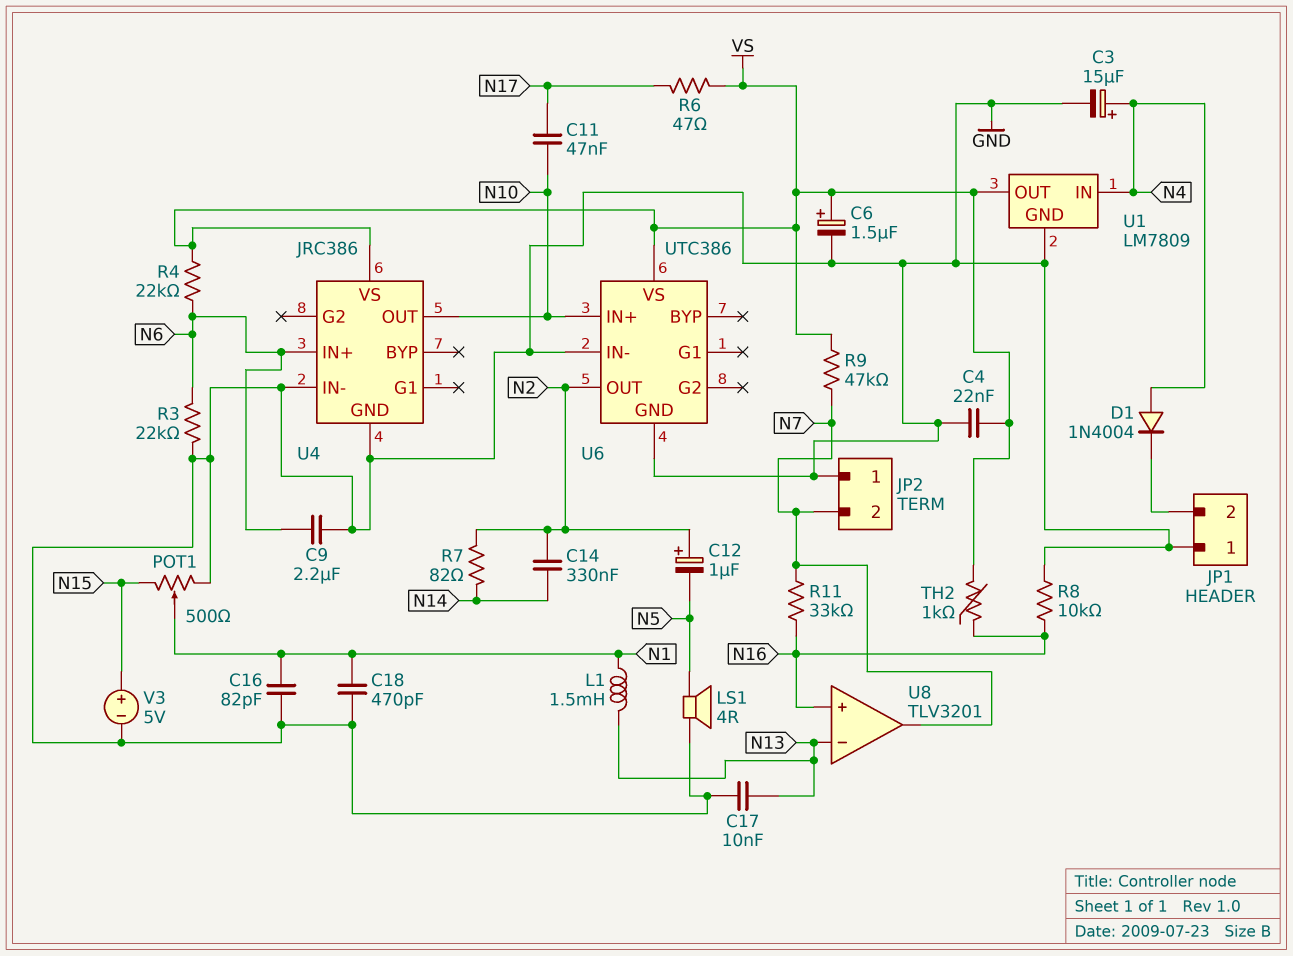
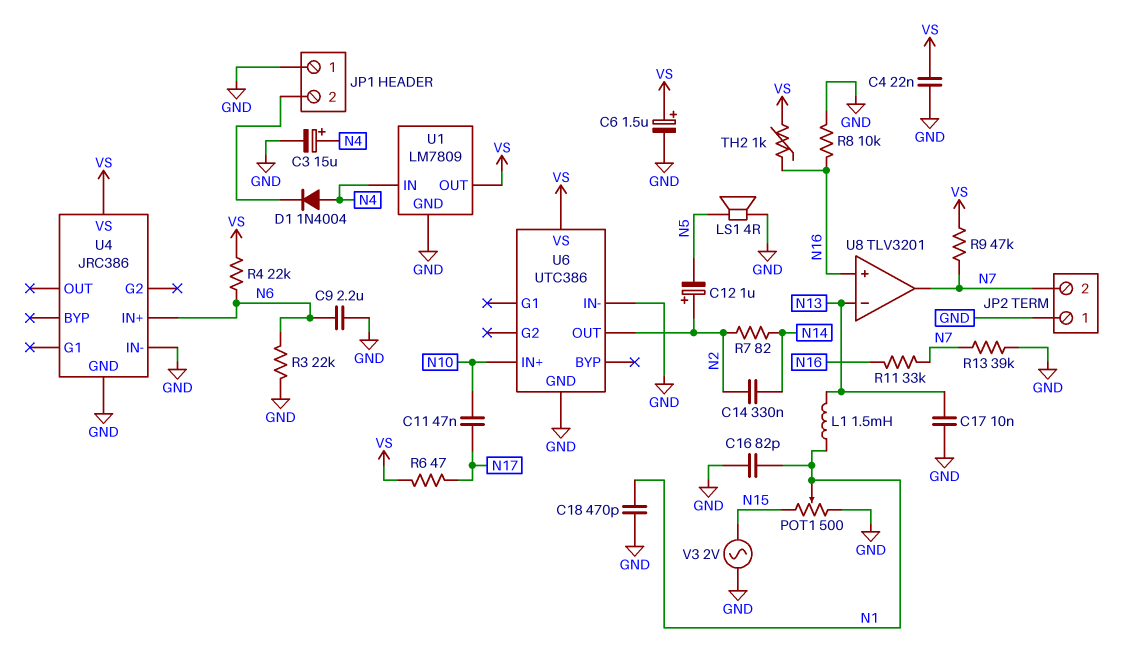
R13: none -> 39k (GND, N7)
U4 pin OUT: N10 -> none
V3: 5V (plus N15, minus GND) -> AC 2V (GND, N15)

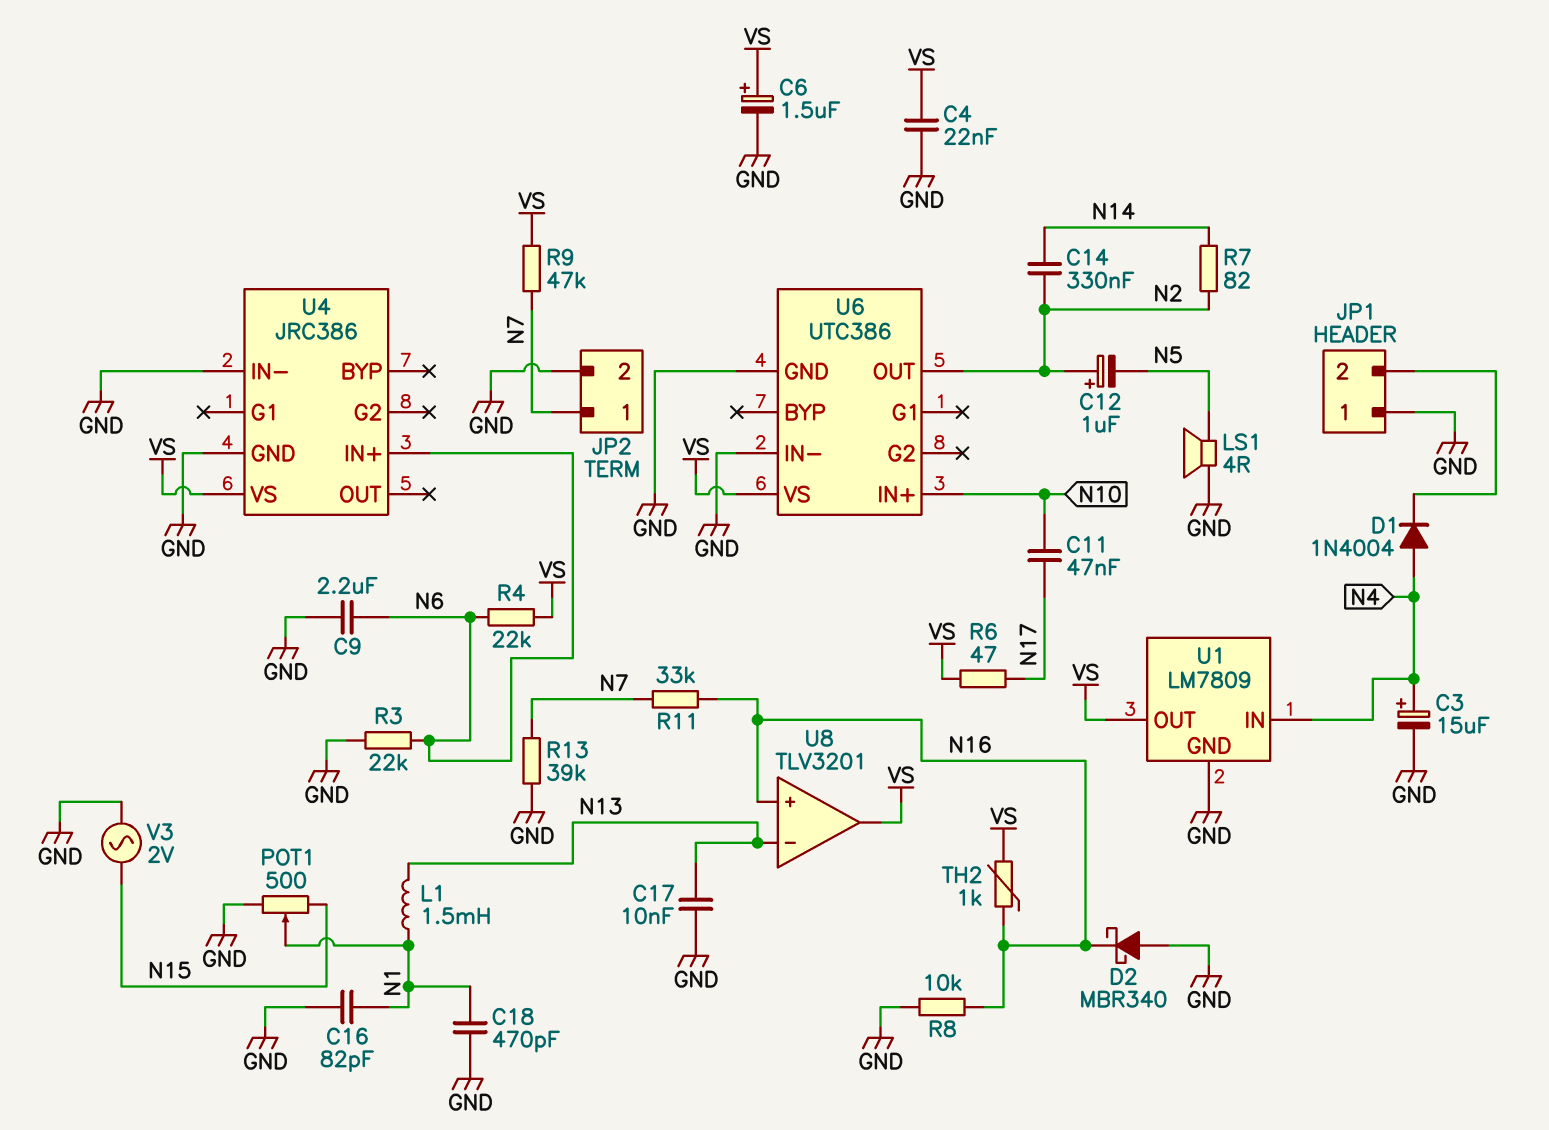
D2: none -> schottky MBR340 (A GND, K N16)
JP2 pin 1: GND -> N7
JP2 pin 2: N7 -> GND
U8 pin out: N7 -> VS

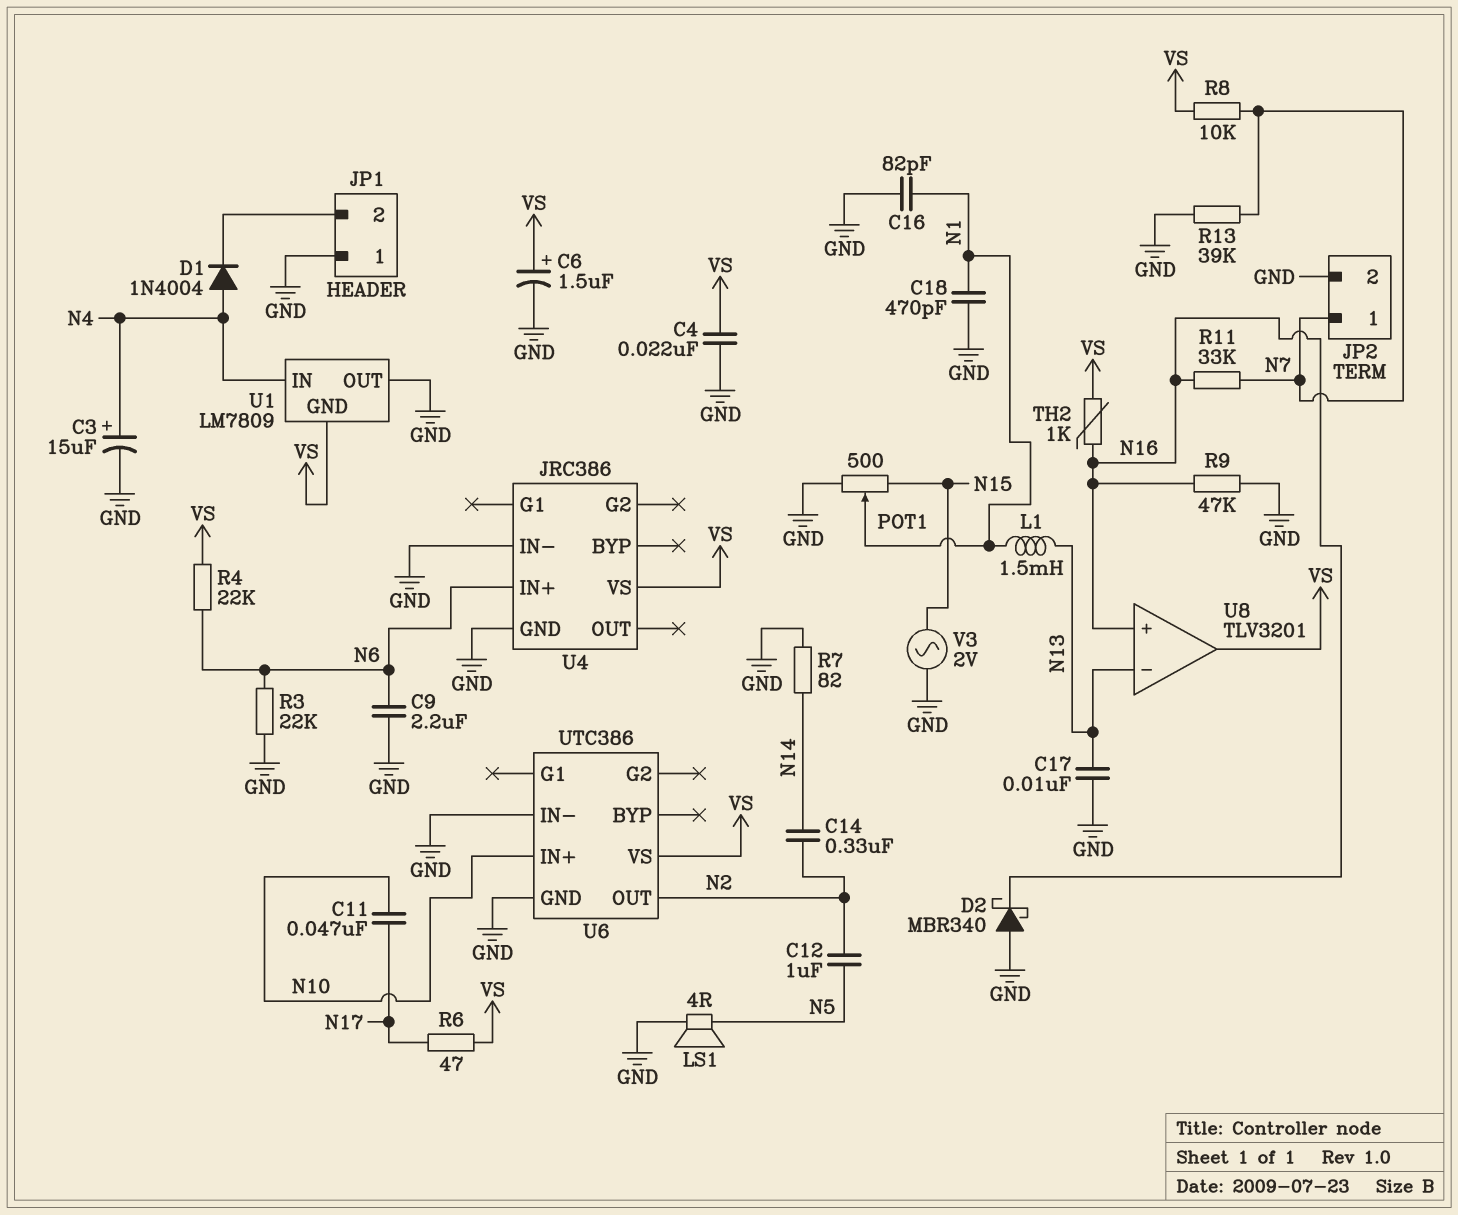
C12: 1uF (plus N2, minus N5) -> 1uF (N2, N5)
R7: 82 (N2, N14) -> 82 (GND, N14)
R8: 10k (GND, N16) -> 10k (N7, VS)
R9: 47k (N7, VS) -> 47k (GND, N16)
U1 pin GND: GND -> VS
U1 pin OUT: VS -> GND

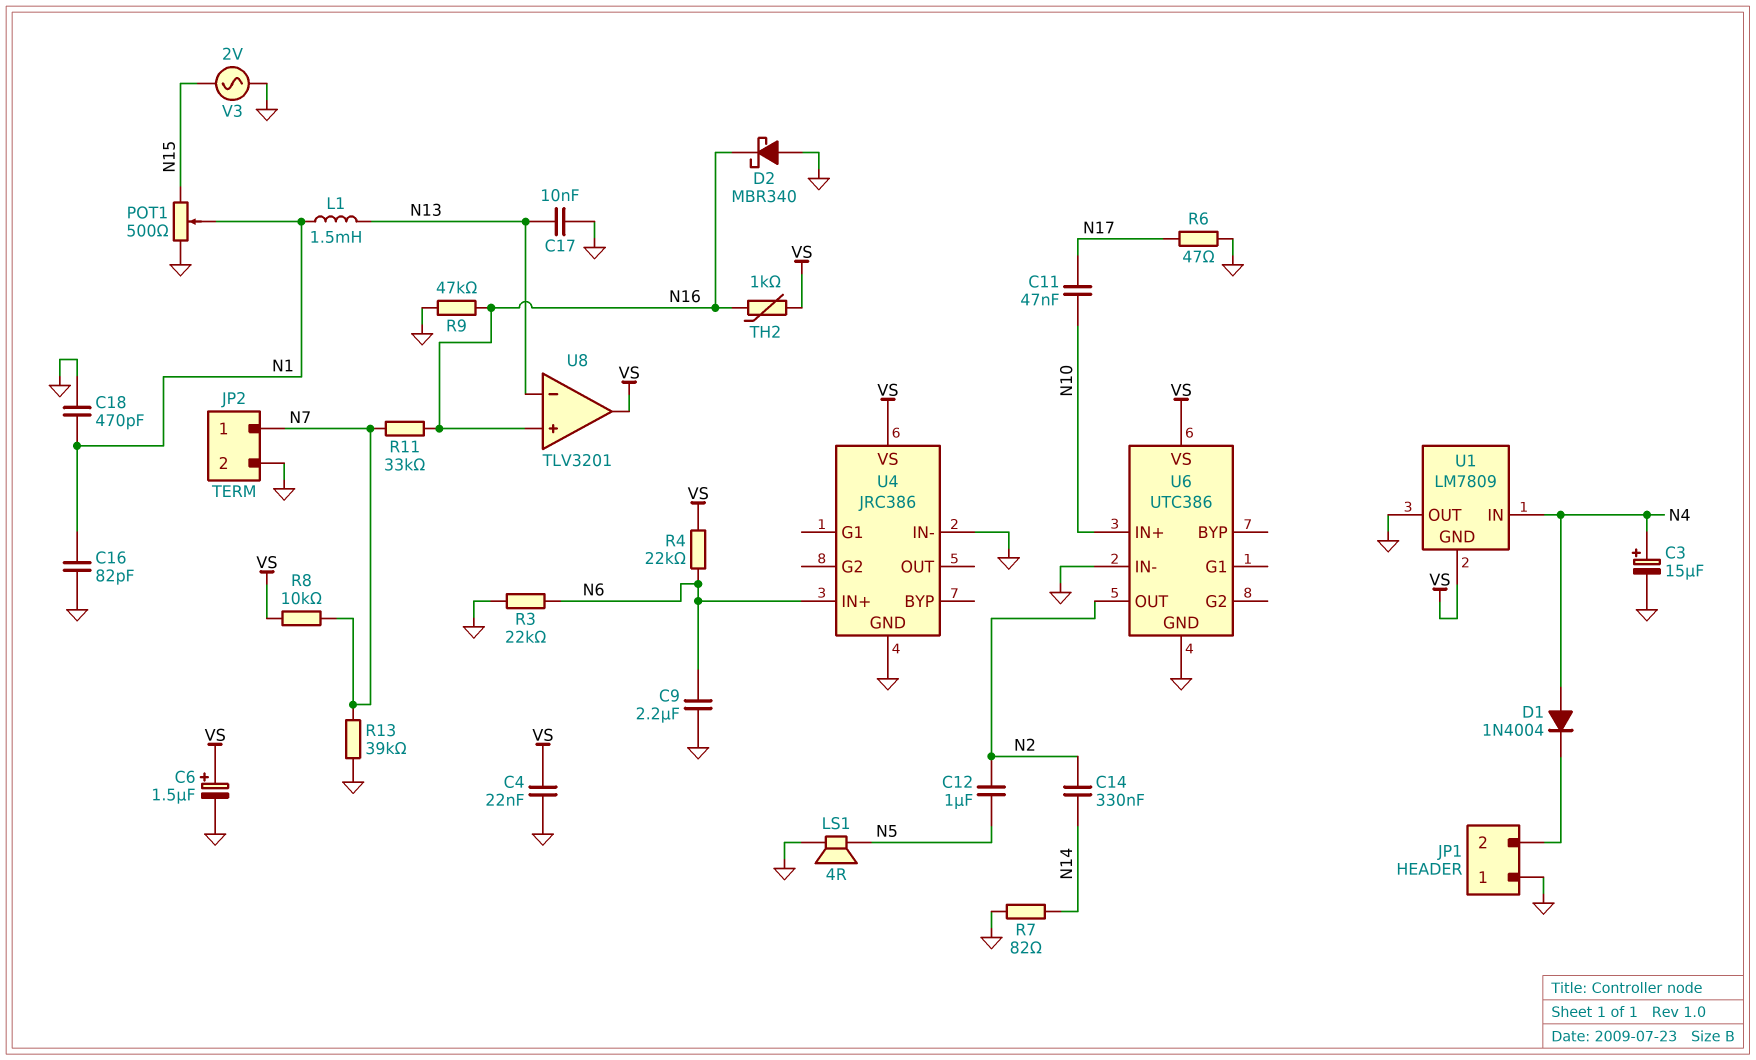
R6: 47 (N17, VS) -> 47 (GND, N17)

